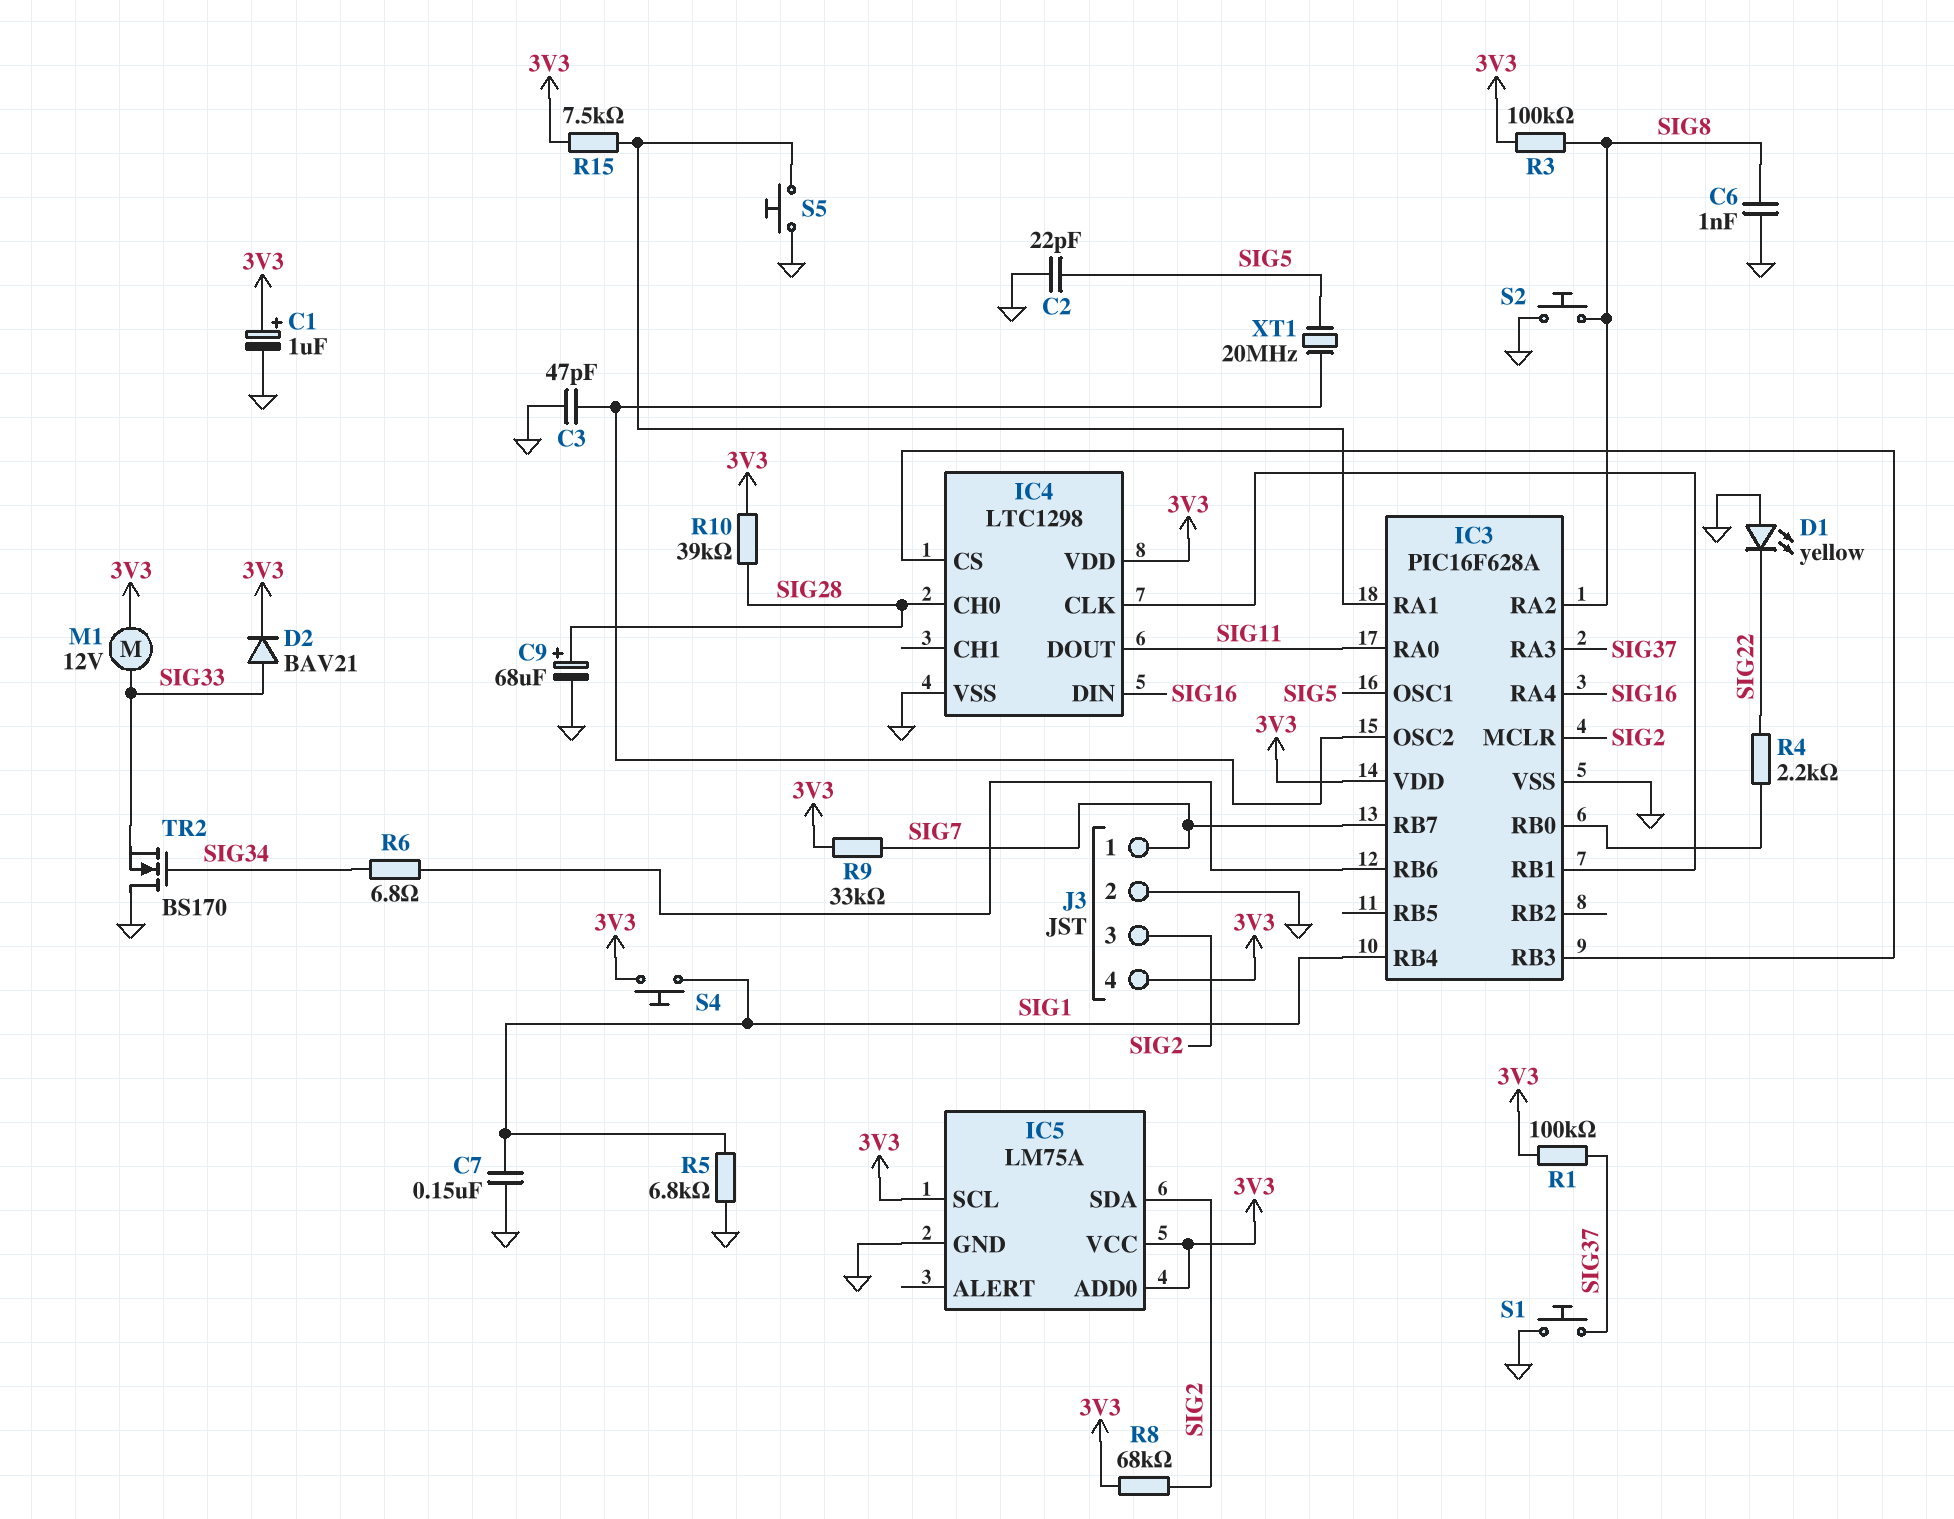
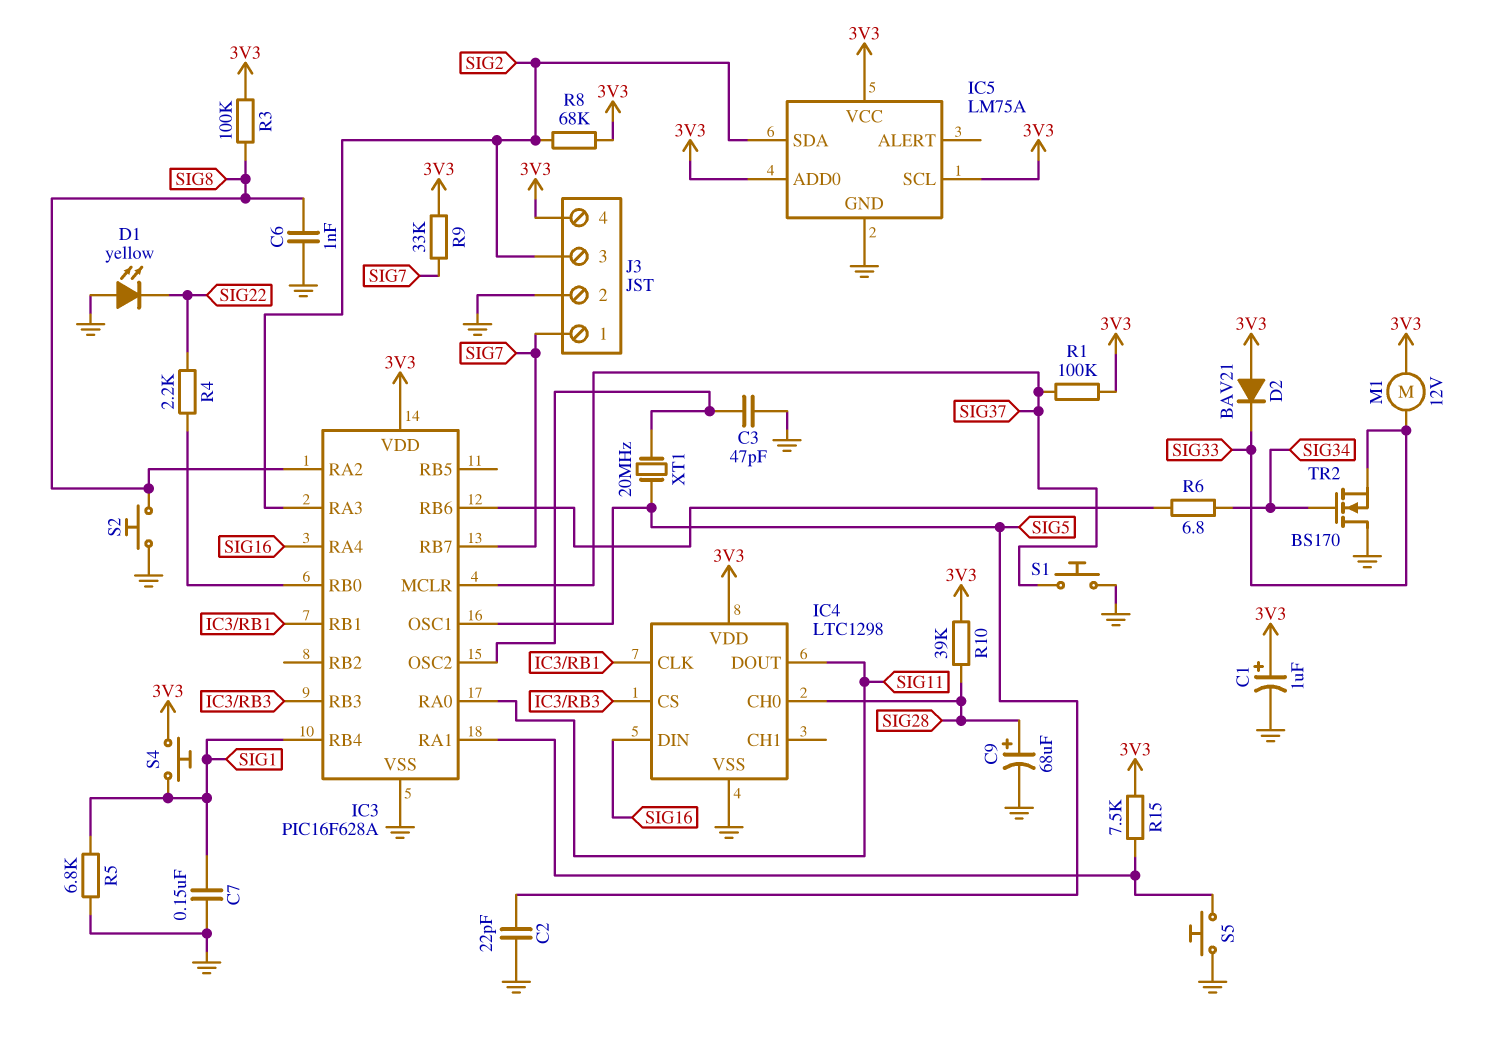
D2: diode BAV21 (A SIG33, K 3V3) -> diode BAV21 (A 3V3, K SIG33)
IC3 pin MCLR: SIG2 -> SIG37
IC3 pin RA3: SIG37 -> SIG2

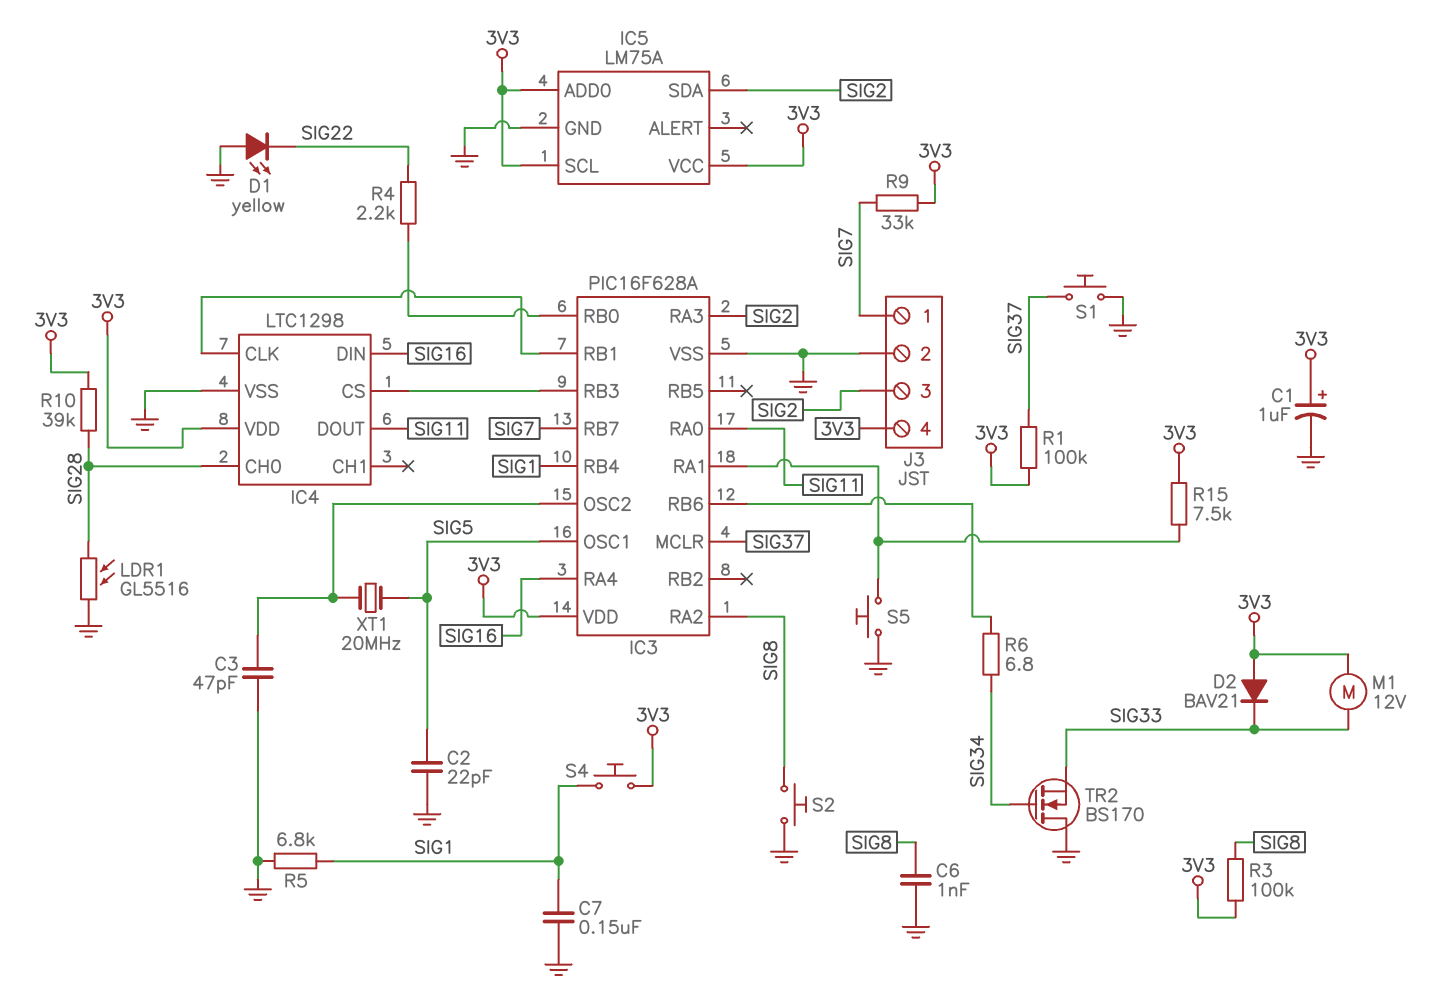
C9: 68uF (plus SIG28, minus GND) -> none
LDR1: none -> GL5516 (GND, SIG28)
R8: 68k (3V3, SIG2) -> none

